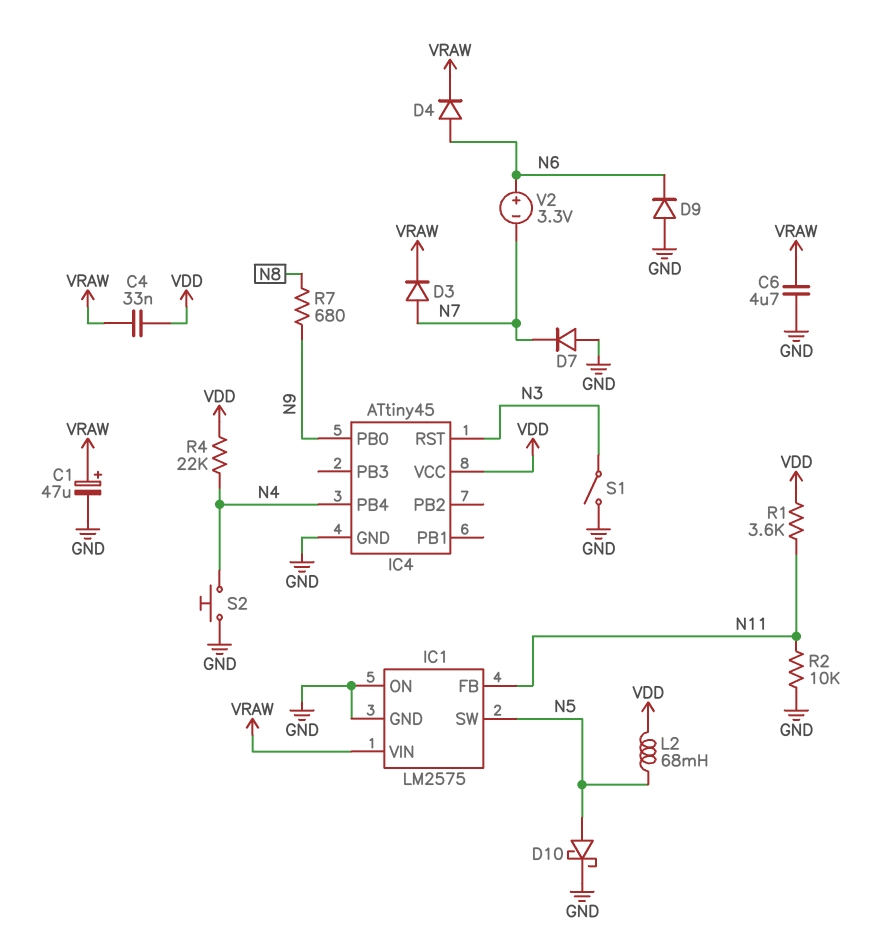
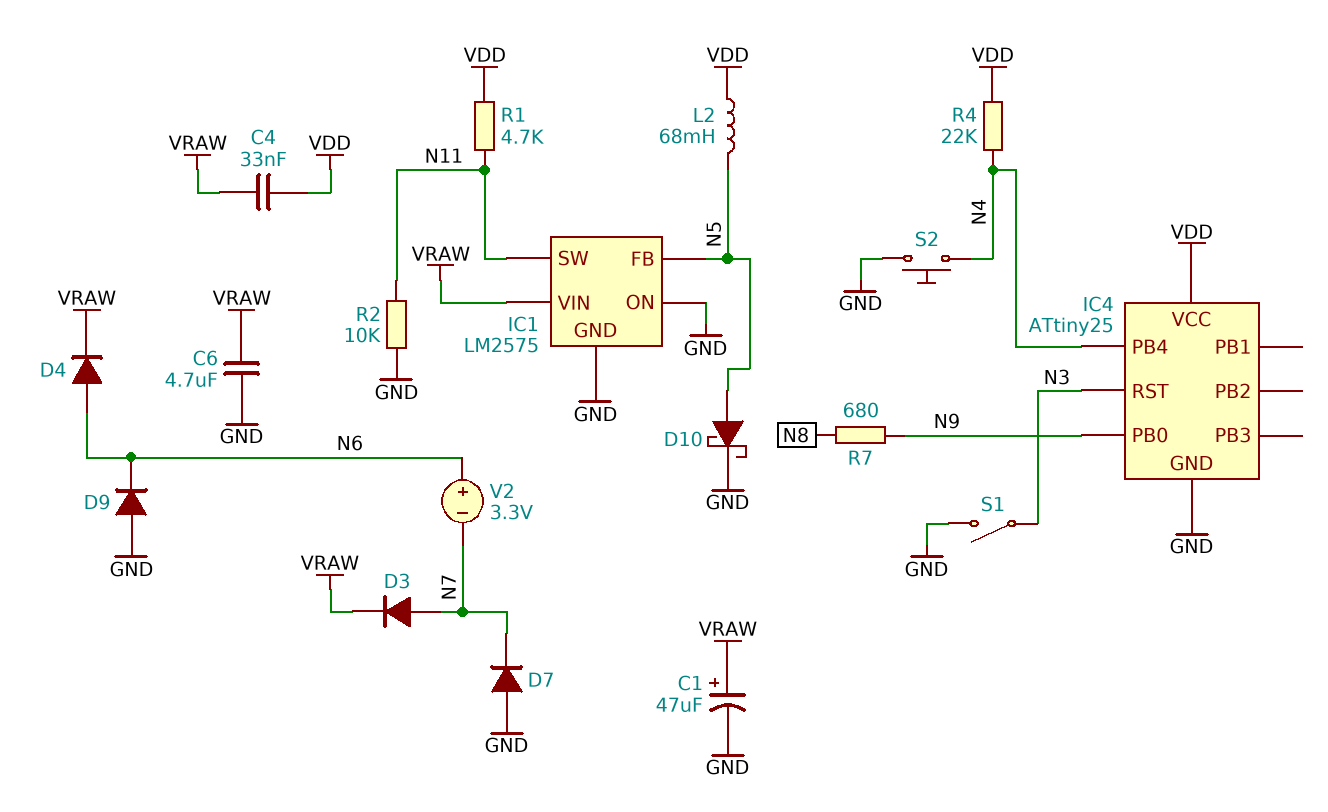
IC1 pin FB: N11 -> N5
IC1 pin SW: N5 -> N11
IC4: ATtiny45 -> ATtiny25
R1: 3.6k (N11, VDD) -> 4.7k (N11, VDD)

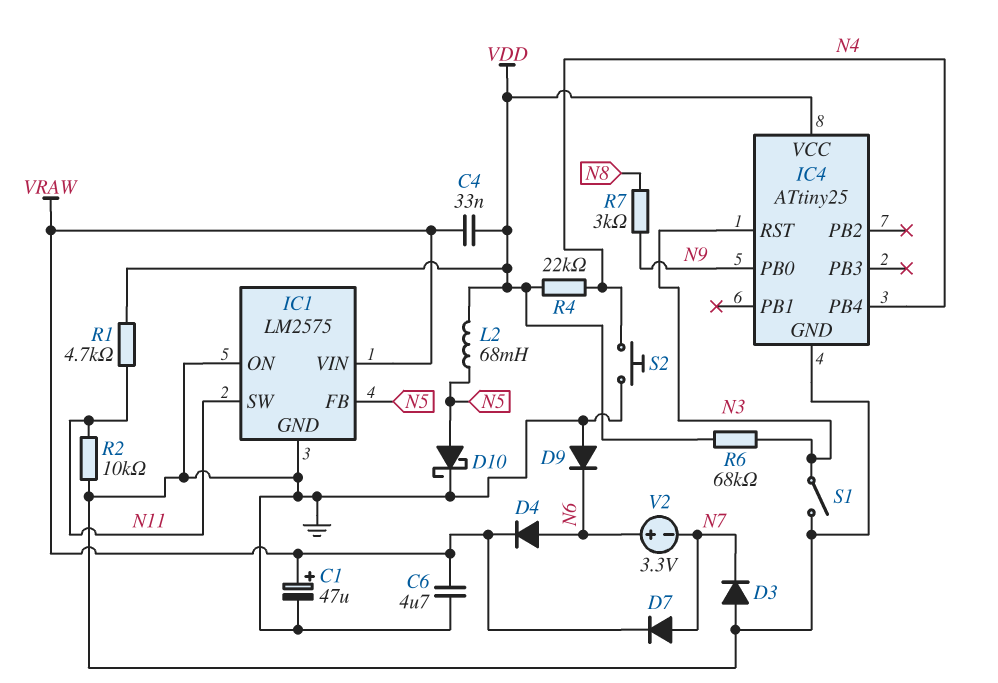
D3: diode (A N7, K VRAW) -> diode (A GND, K N7)
D7: diode (A GND, K N7) -> diode (A N7, K VRAW)
R6: none -> 68k (N3, VDD)
R7: 680 (N8, N9) -> 3k (N8, N9)

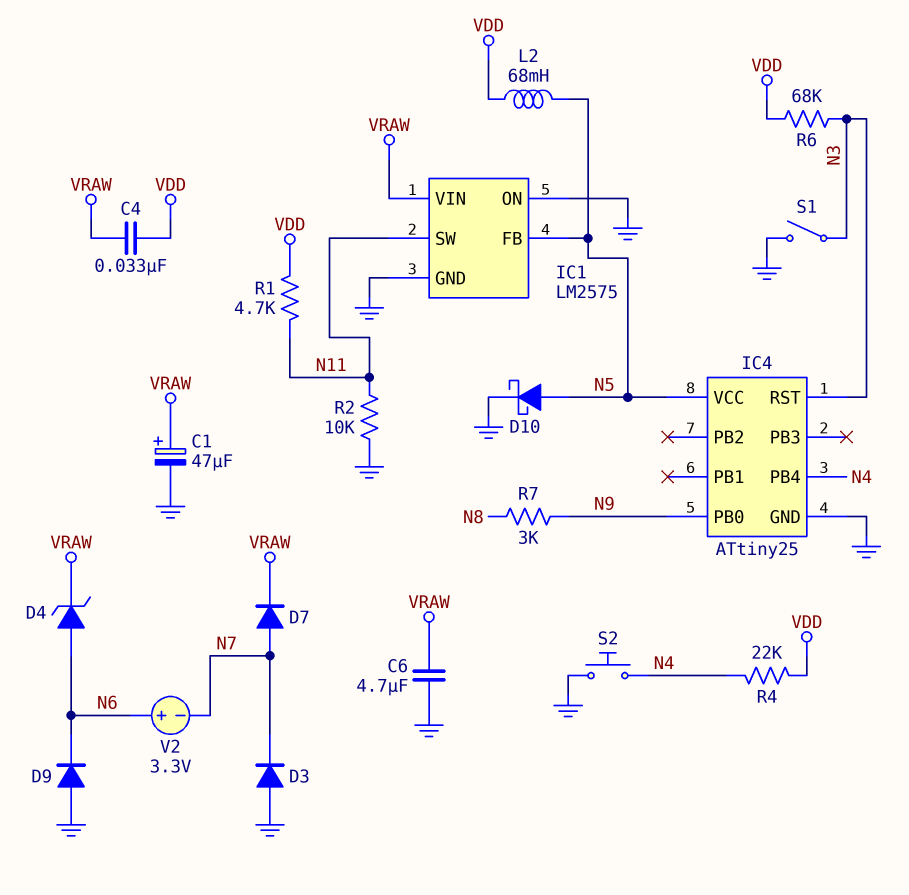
D4: diode (A N6, K VRAW) -> zener (A N6, K VRAW)
IC4 pin VCC: VDD -> N5

